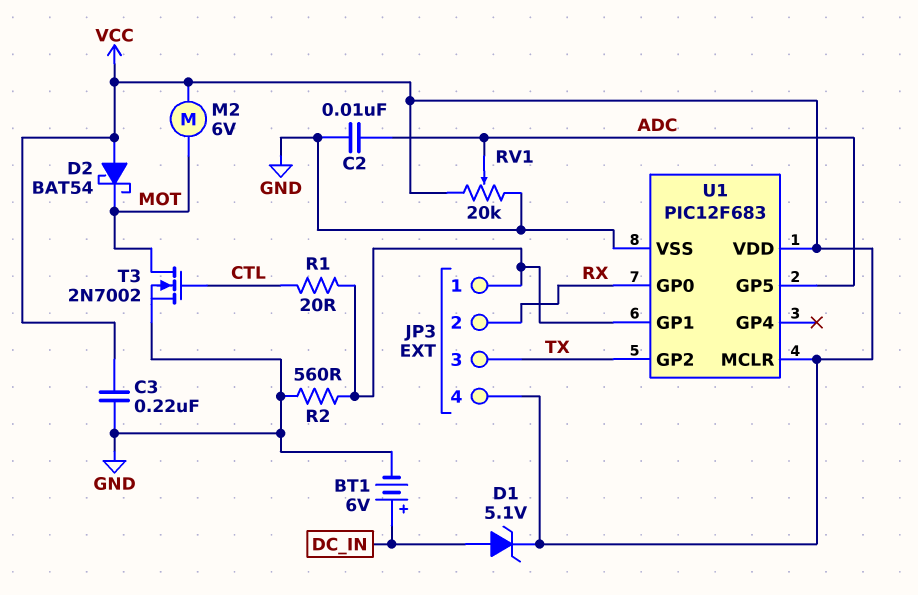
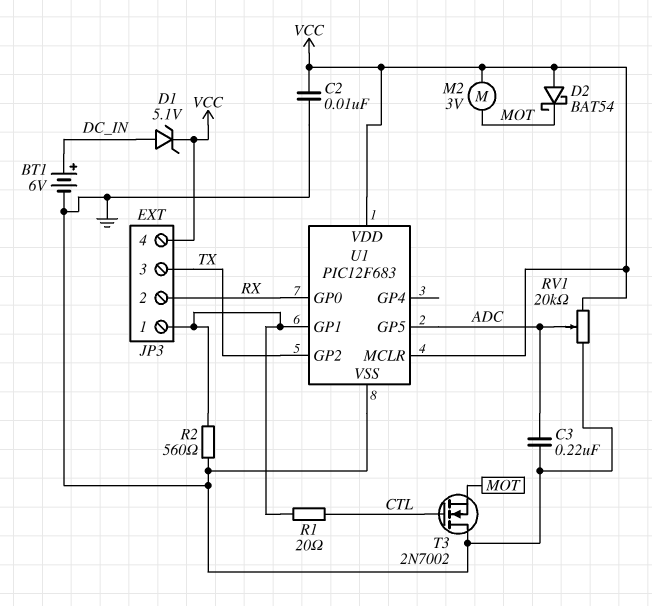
C2: 10nF (ADC, GND) -> 10nF (GND, VCC)
C3: 220nF (GND, VCC) -> 220nF (ADC, GND)
M2: motor 6V (MOT, VCC) -> motor 3V (MOT, VCC)
T3: NMOS 2N7002 (G CTL, D MOT, S GND) -> NMOS 2N7002 (G CTL, D GND, S MOT)

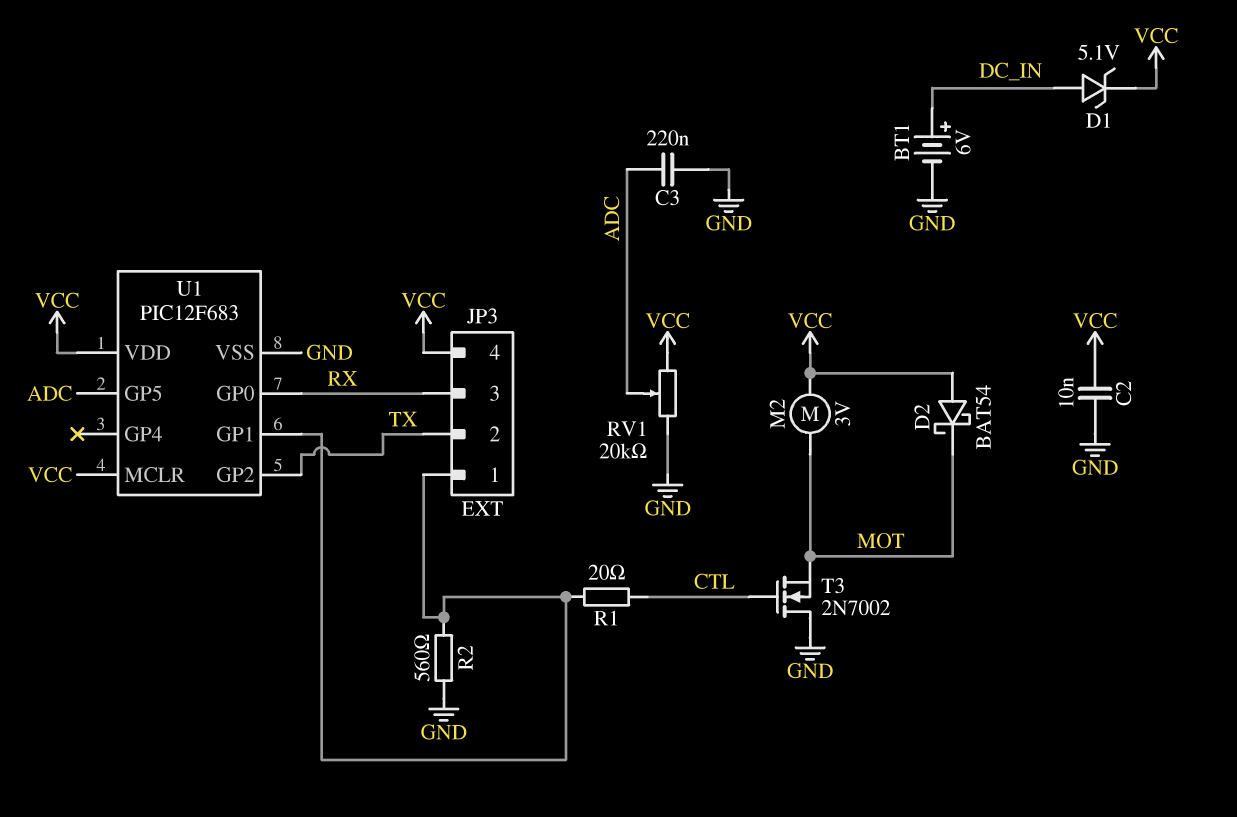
JP3 pin 2: RX -> TX
JP3 pin 3: TX -> RX

